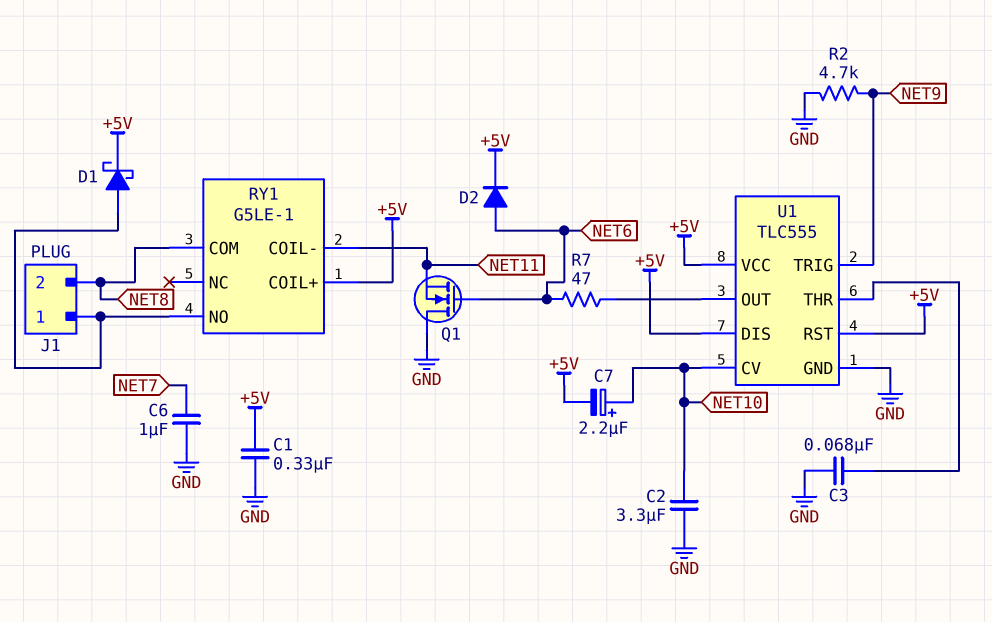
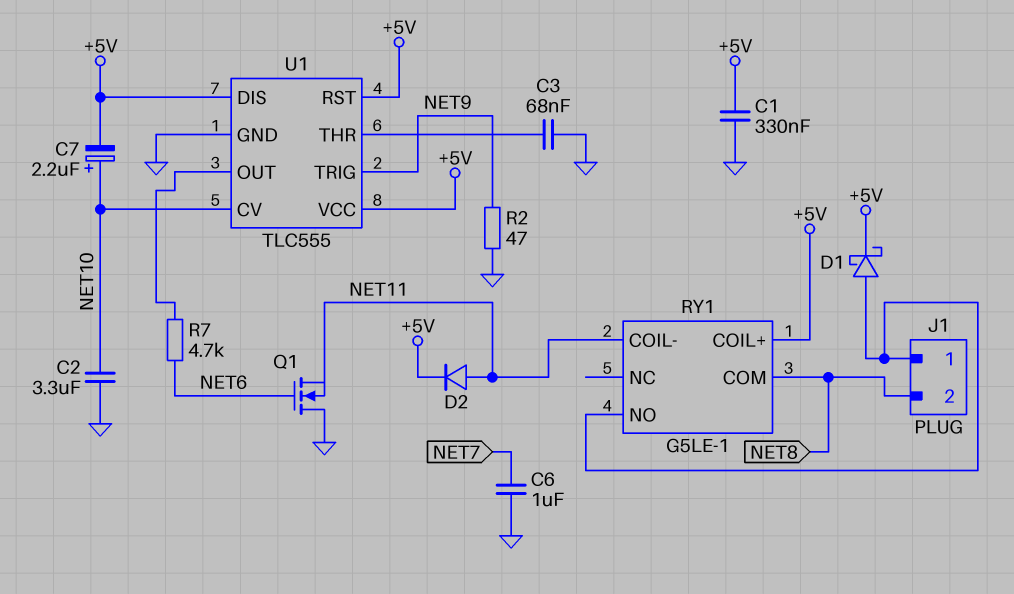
D2: diode (A NET6, K +5V) -> diode (A NET11, K +5V)
R2: 4.7k (GND, NET9) -> 47 (GND, NET9)
R7: 47 (NET6, U1/OUT) -> 4.7k (NET6, U1/OUT)

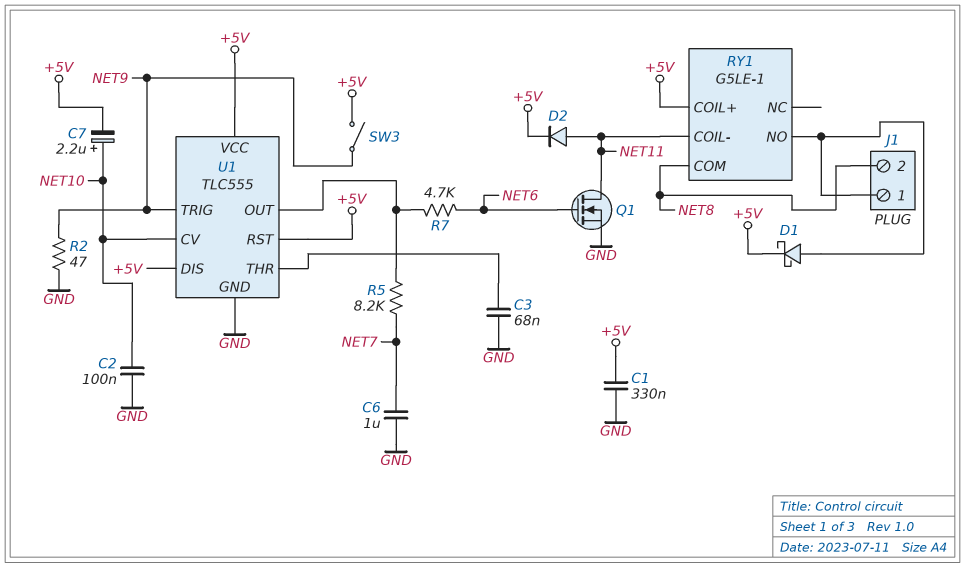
C2: 3.3uF (GND, NET10) -> 100nF (GND, NET10)
Q1: NMOS (G NET6, D GND, S NET11) -> NMOS (G NET6, D NET11, S GND)
R5: none -> 8.2k (NET7, U1/OUT)
SW3: none -> switch (+5V, NET9)

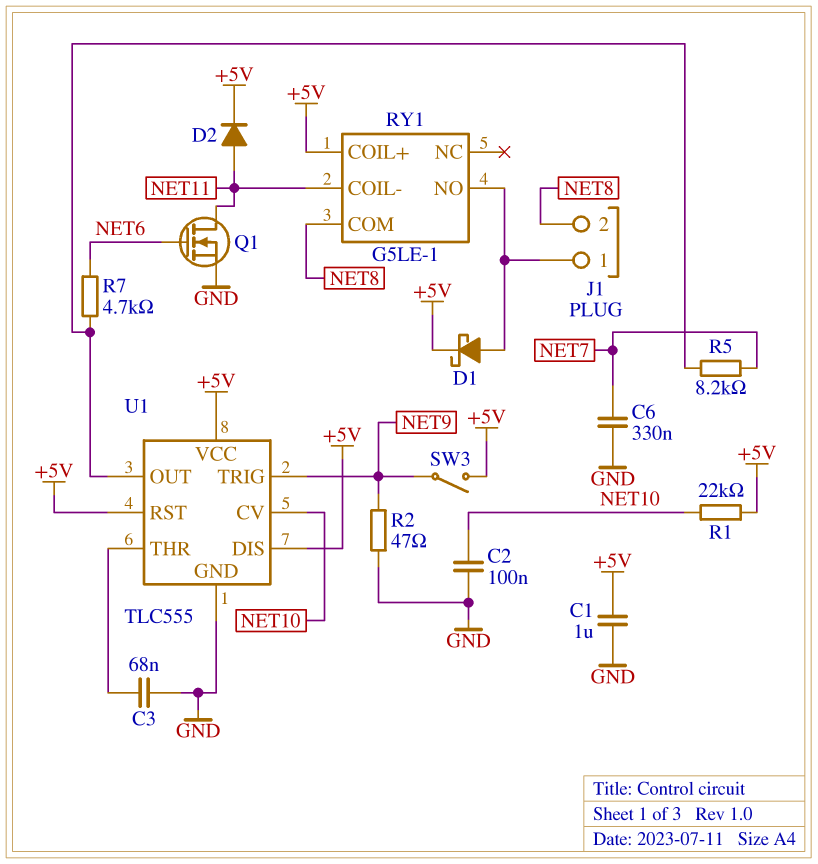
C1: 330nF (+5V, GND) -> 1uF (+5V, GND)
C6: 1uF (GND, NET7) -> 330nF (GND, NET7)
C7: 2.2uF (plus NET10, minus +5V) -> none
R1: none -> 22k (+5V, NET10)

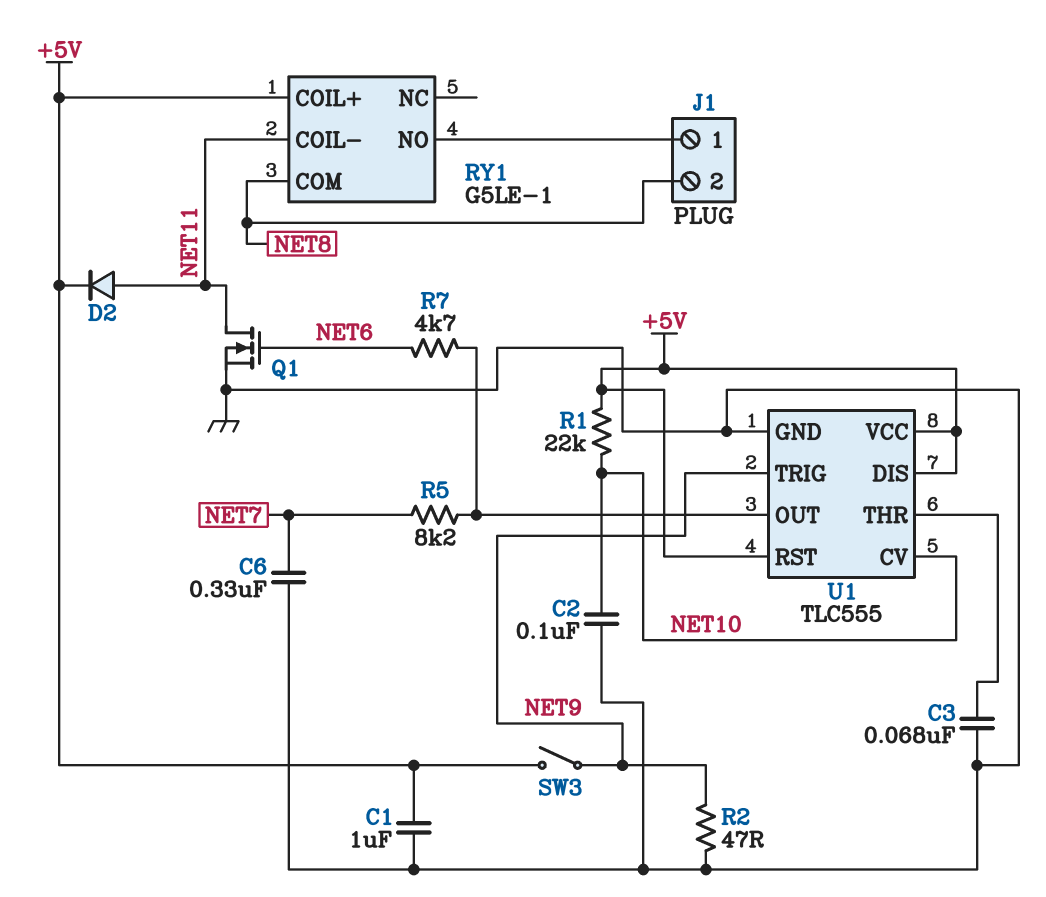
D1: schottky (A J1/1, K +5V) -> none

